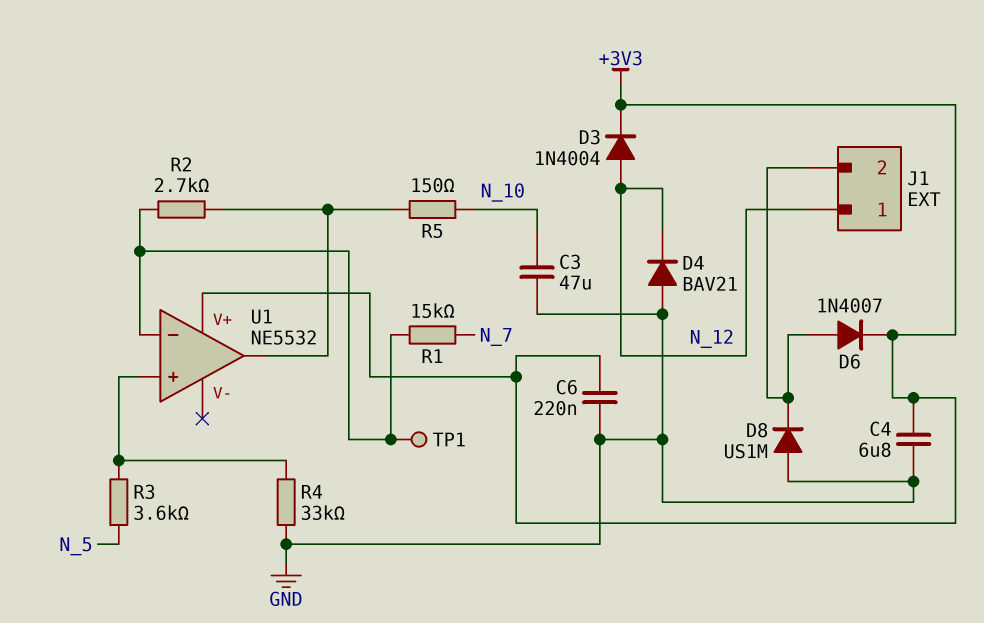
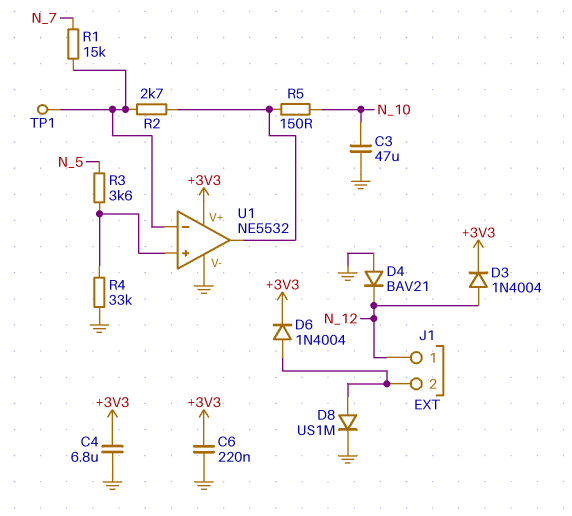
D6: diode 1N4007 (A J1/2, K +3V3) -> diode 1N4004 (A J1/2, K +3V3)
D8: diode US1M (A GND, K J1/2) -> diode US1M (A J1/2, K GND)
U1 pin V-: none -> GND

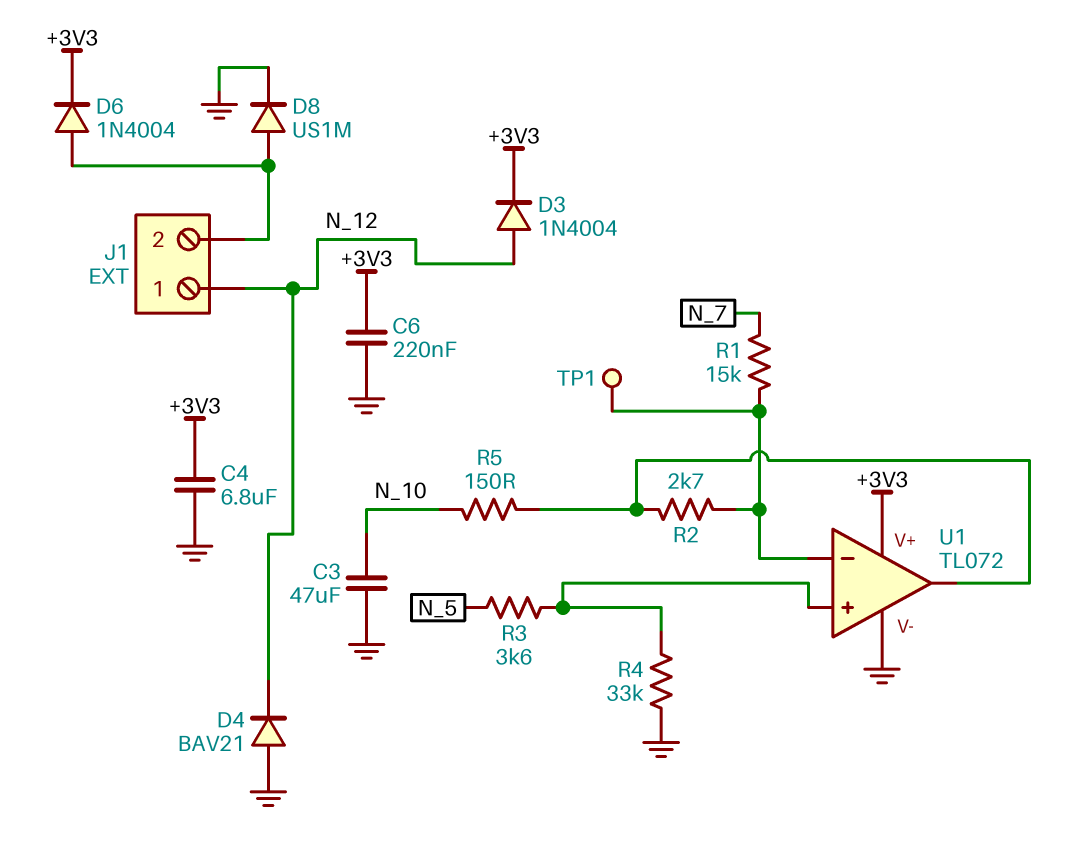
U1: NE5532 -> TL072

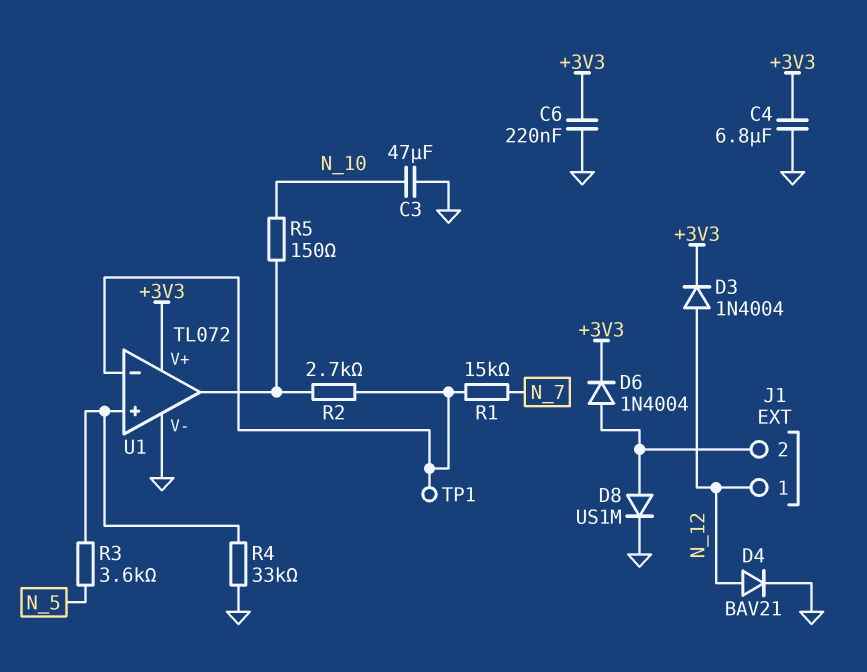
D4: diode BAV21 (A GND, K N_12) -> diode BAV21 (A N_12, K GND)

